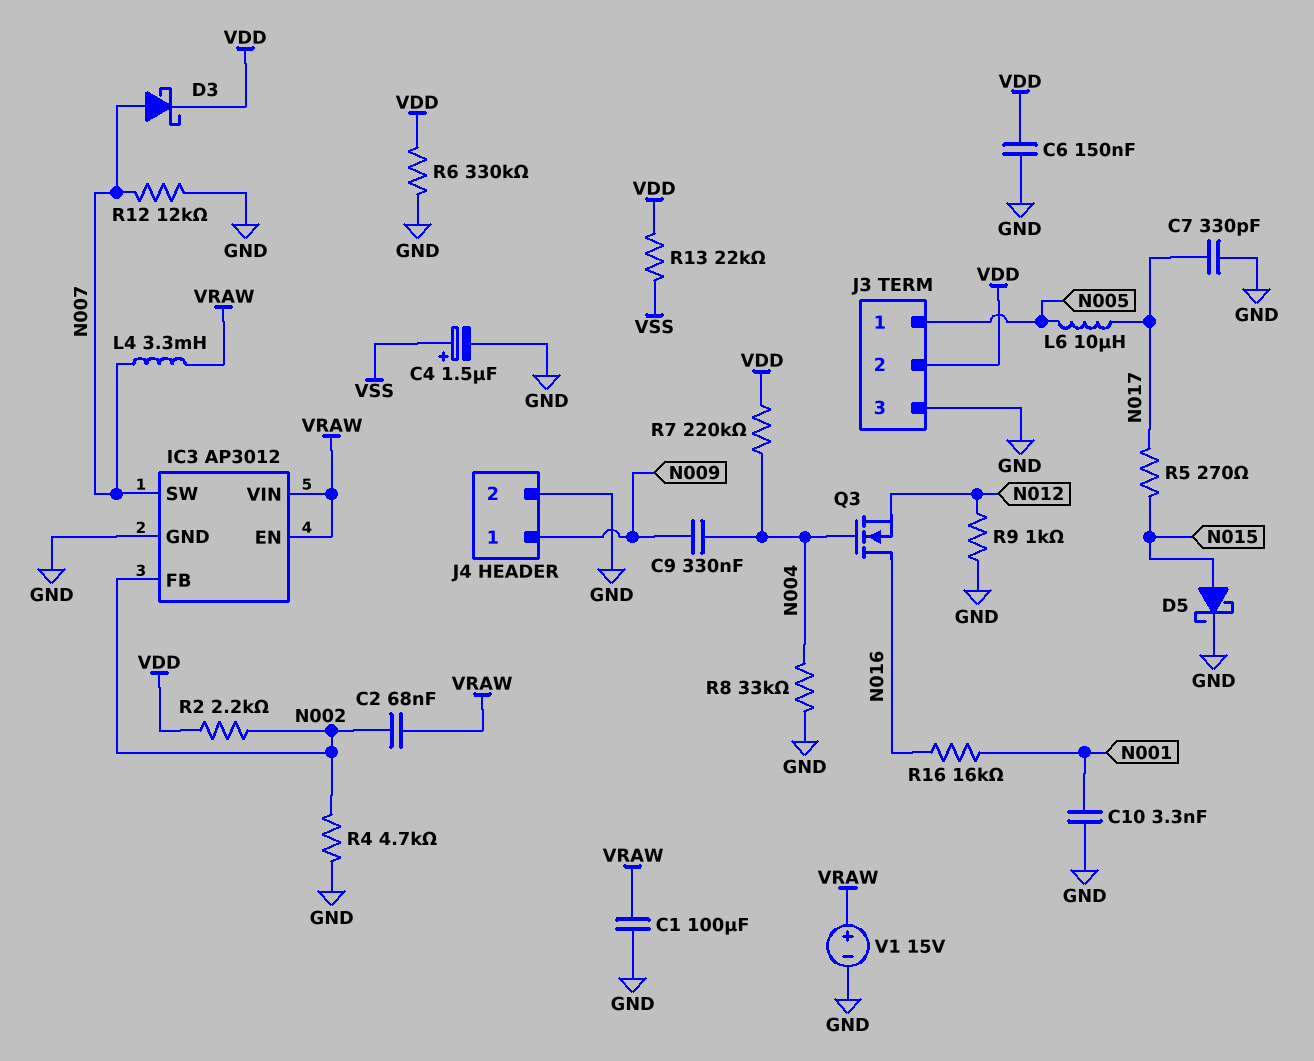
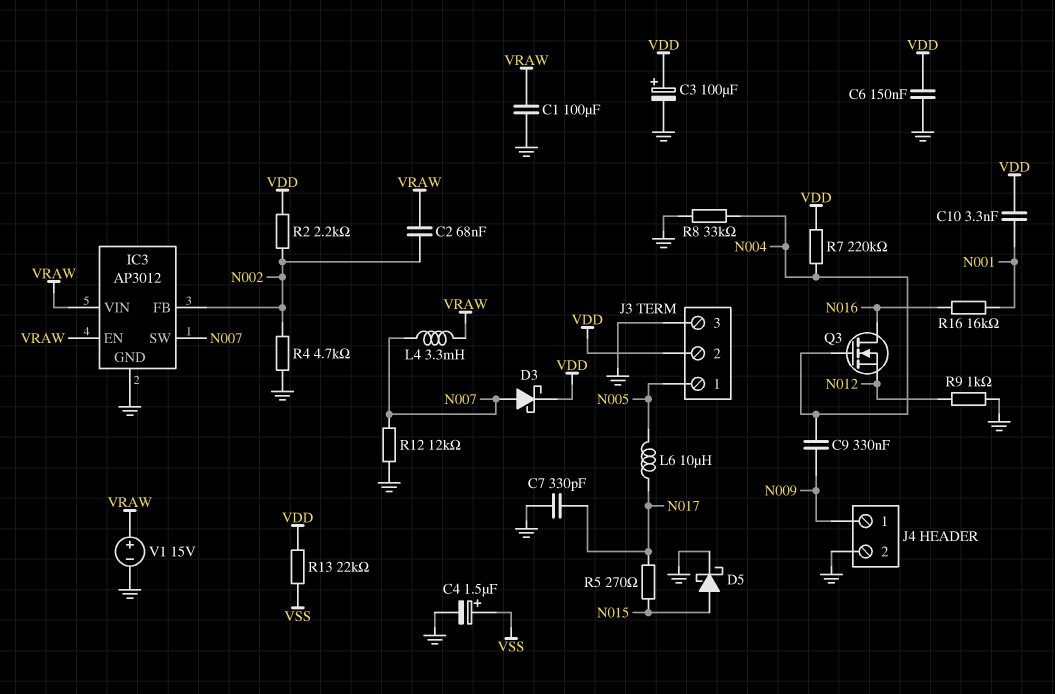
C3: none -> 100uF (plus VDD, minus GND)
C10: 3.3nF (GND, N001) -> 3.3nF (N001, VDD)
R6: 330k (GND, VDD) -> none

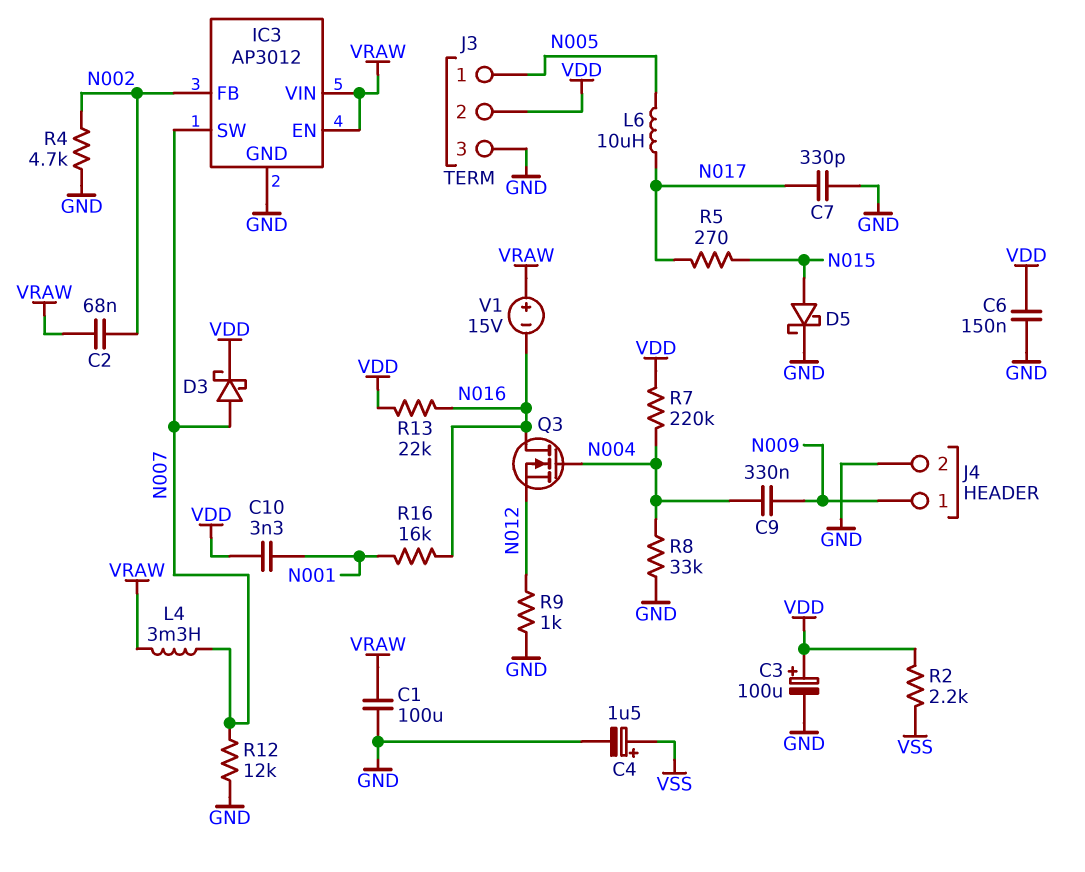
R2: 2.2k (N002, VDD) -> 2.2k (VDD, VSS)
R13: 22k (VDD, VSS) -> 22k (N016, VDD)
V1: 15V (plus VRAW, minus GND) -> 15V (plus VRAW, minus N016)

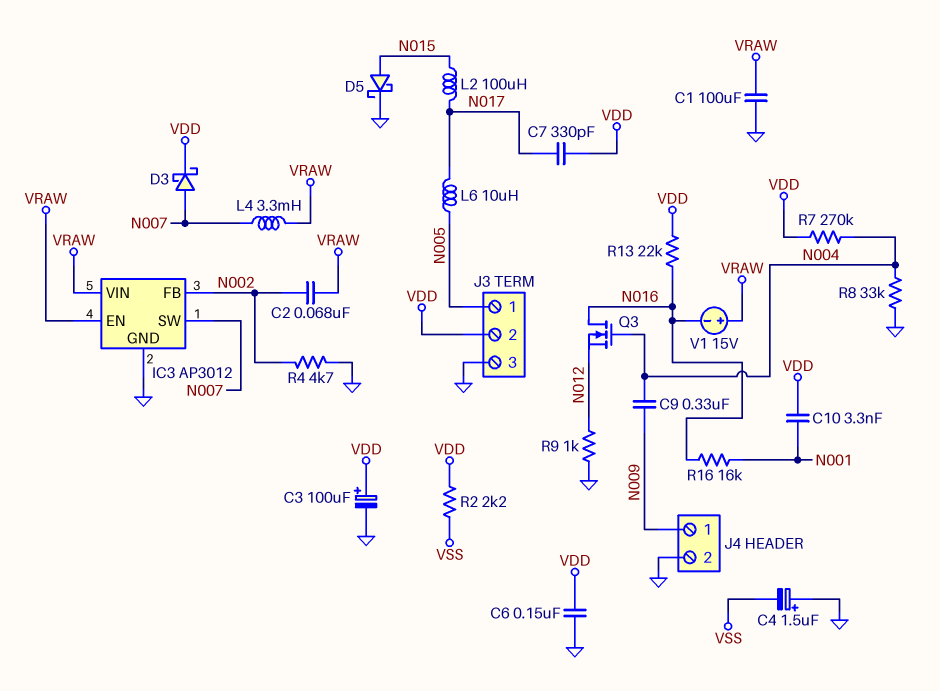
C4: 1.5uF (plus VSS, minus GND) -> 1.5uF (plus GND, minus VSS)
C7: 330pF (GND, N017) -> 330pF (N017, VDD)
L2: none -> 100uH (N015, N017)
R5: 270 (N015, N017) -> none
R7: 220k (N004, VDD) -> 270k (N004, VDD)
R12: 12k (GND, N007) -> none

